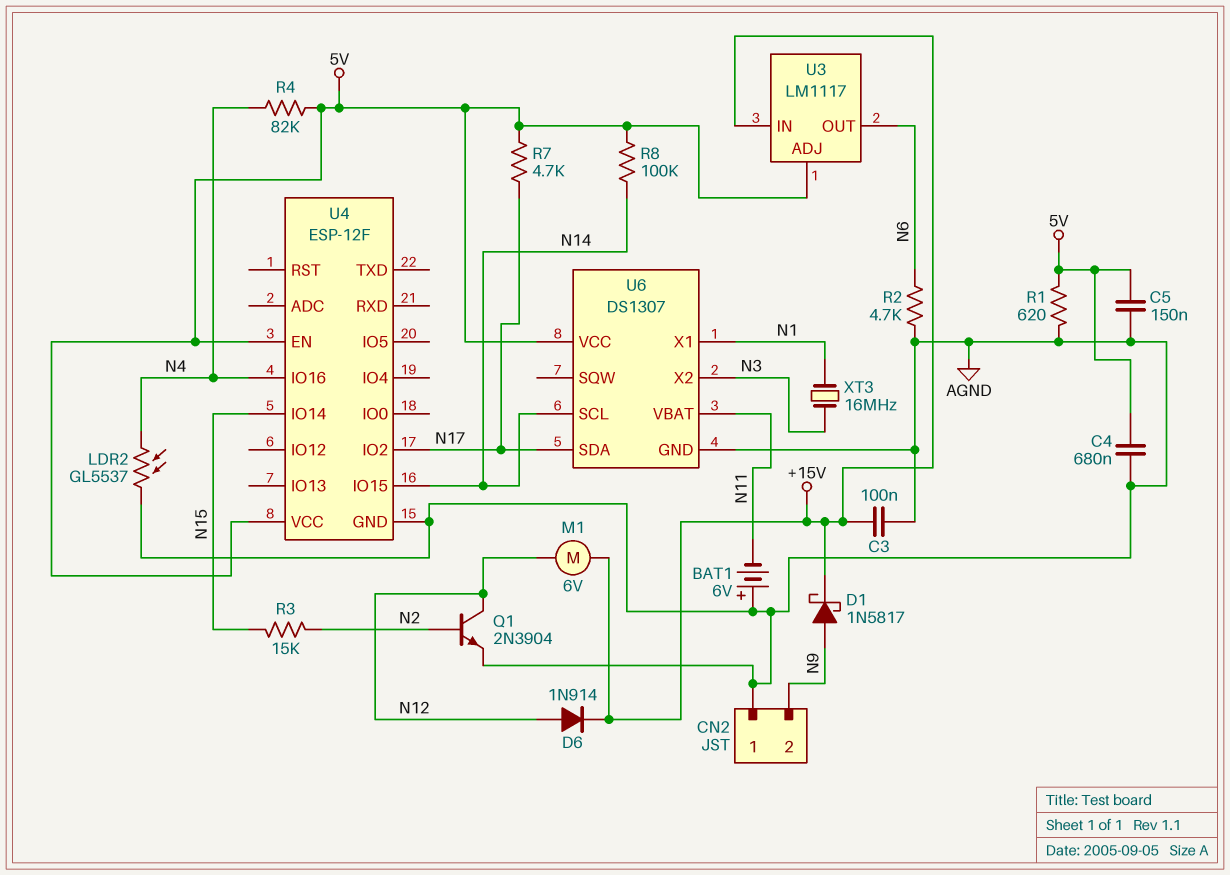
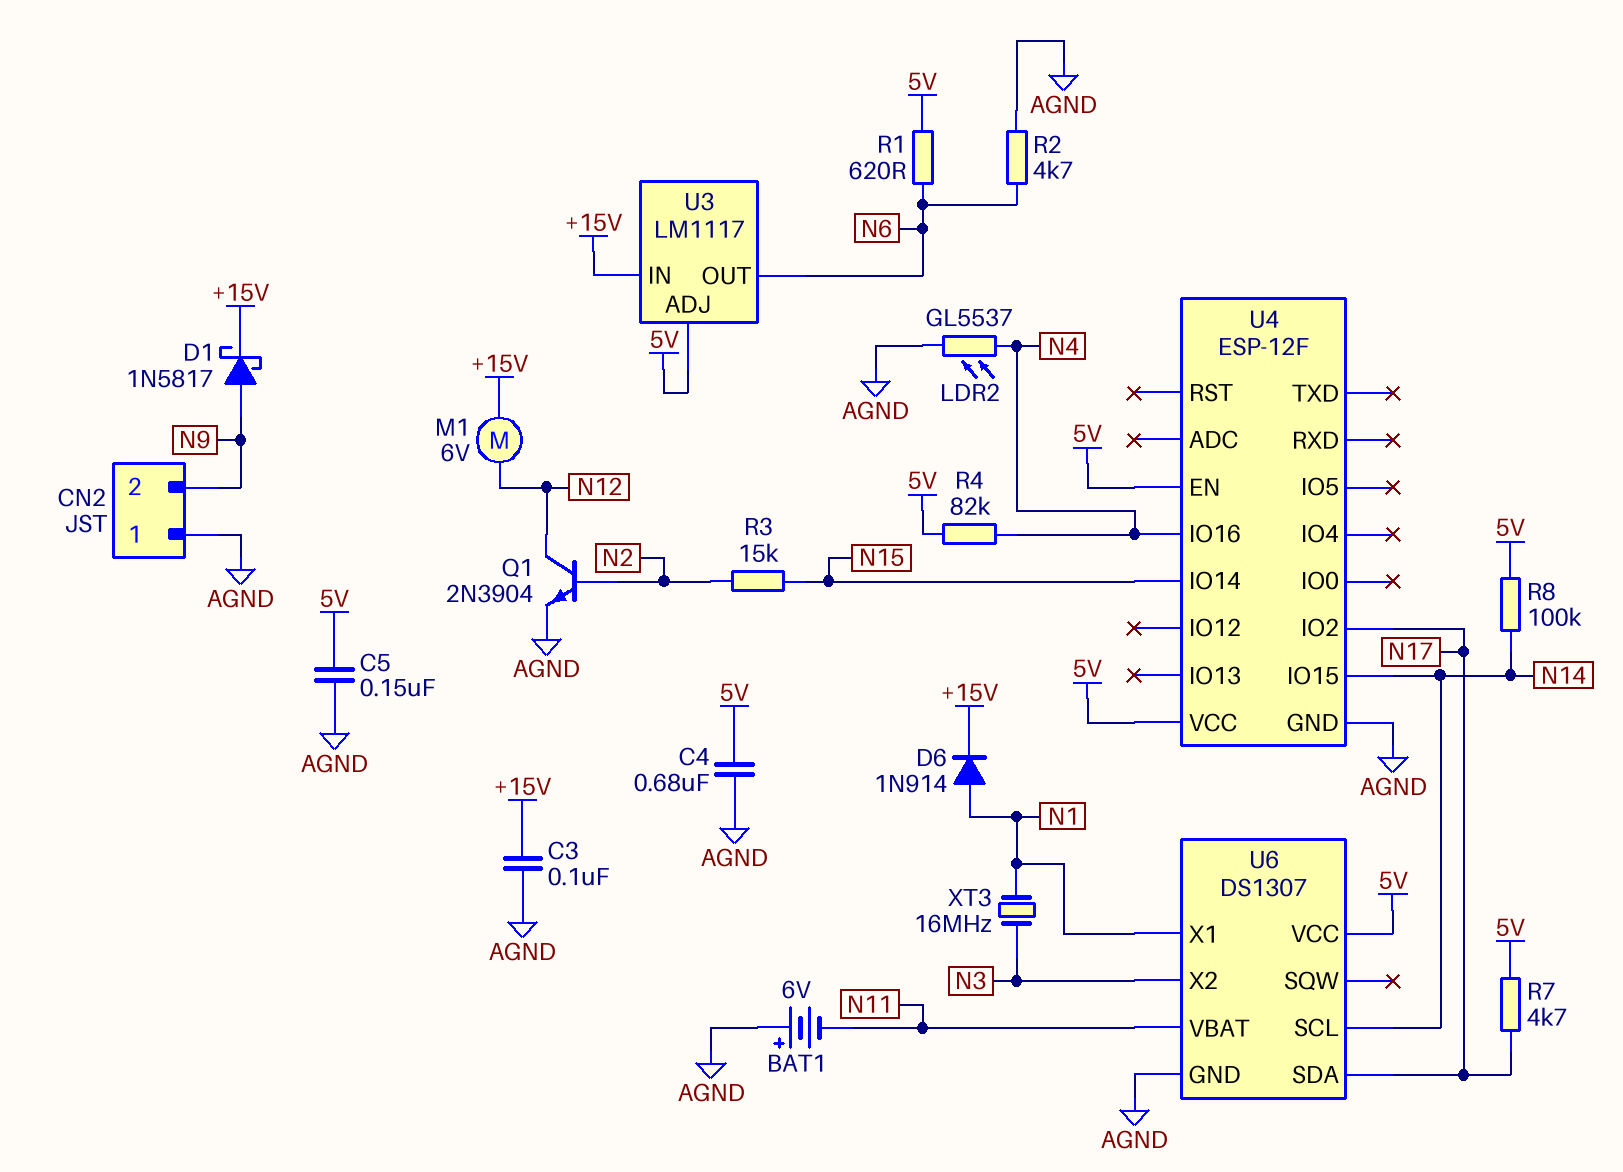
D6: diode 1N914 (A N12, K +15V) -> diode 1N914 (A N1, K +15V)
R1: 620 (5V, AGND) -> 620 (5V, N6)

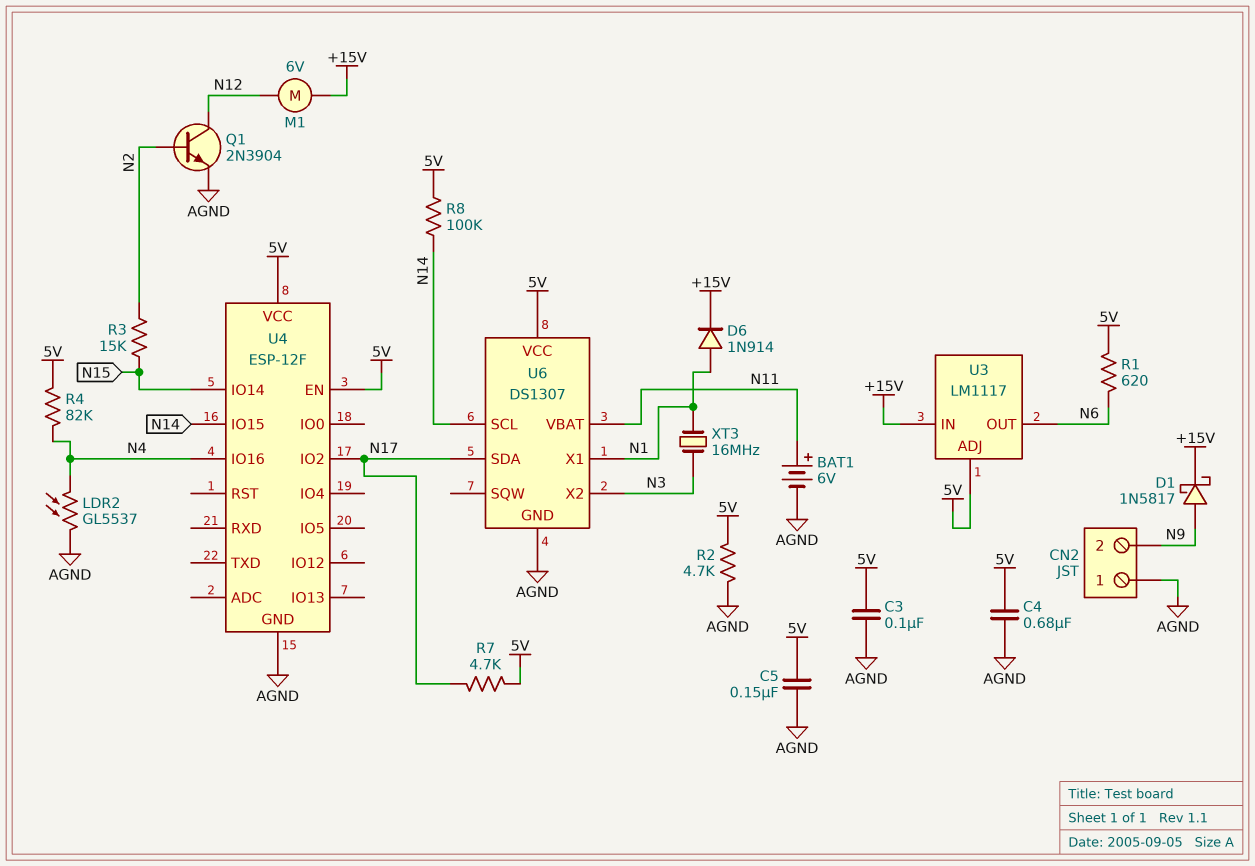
BAT1: 6V (plus AGND, minus N11) -> 6V (plus N11, minus AGND)
C3: 100nF (+15V, AGND) -> 100nF (5V, AGND)
R2: 4.7k (AGND, N6) -> 4.7k (5V, AGND)

